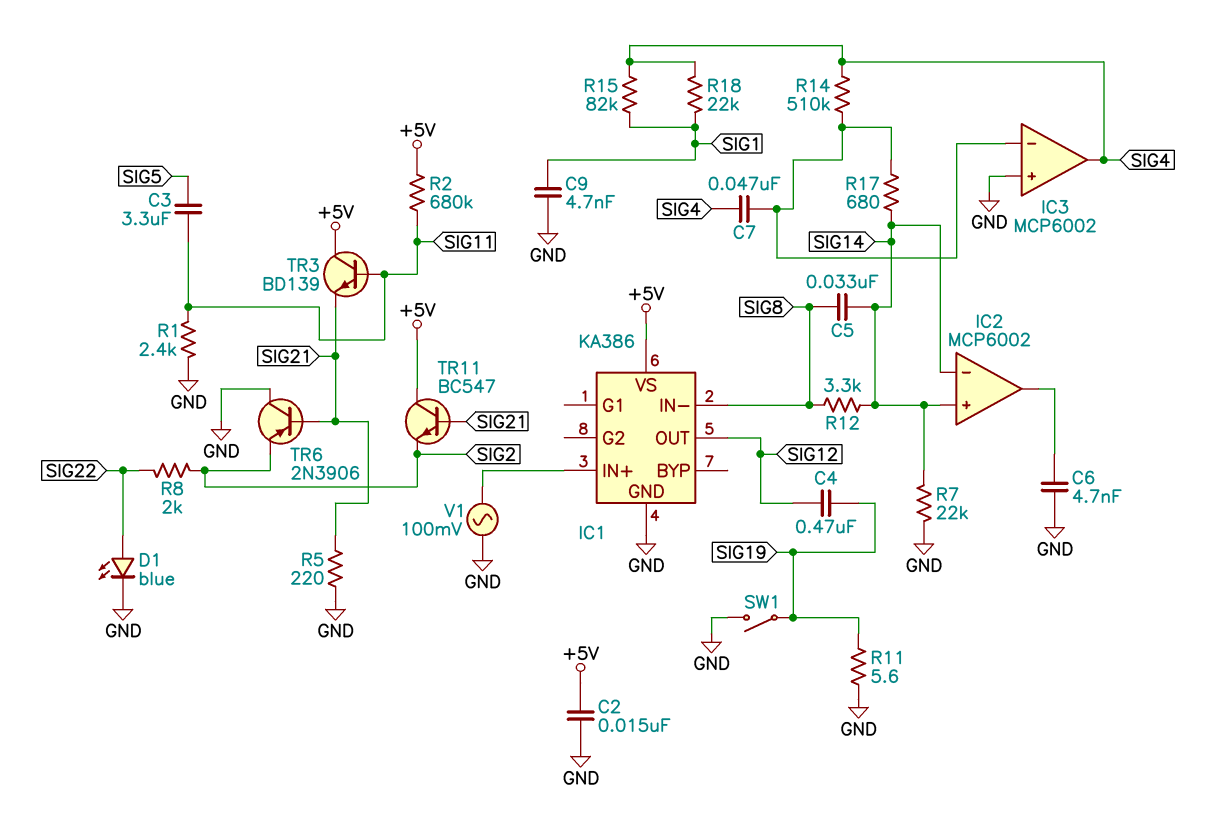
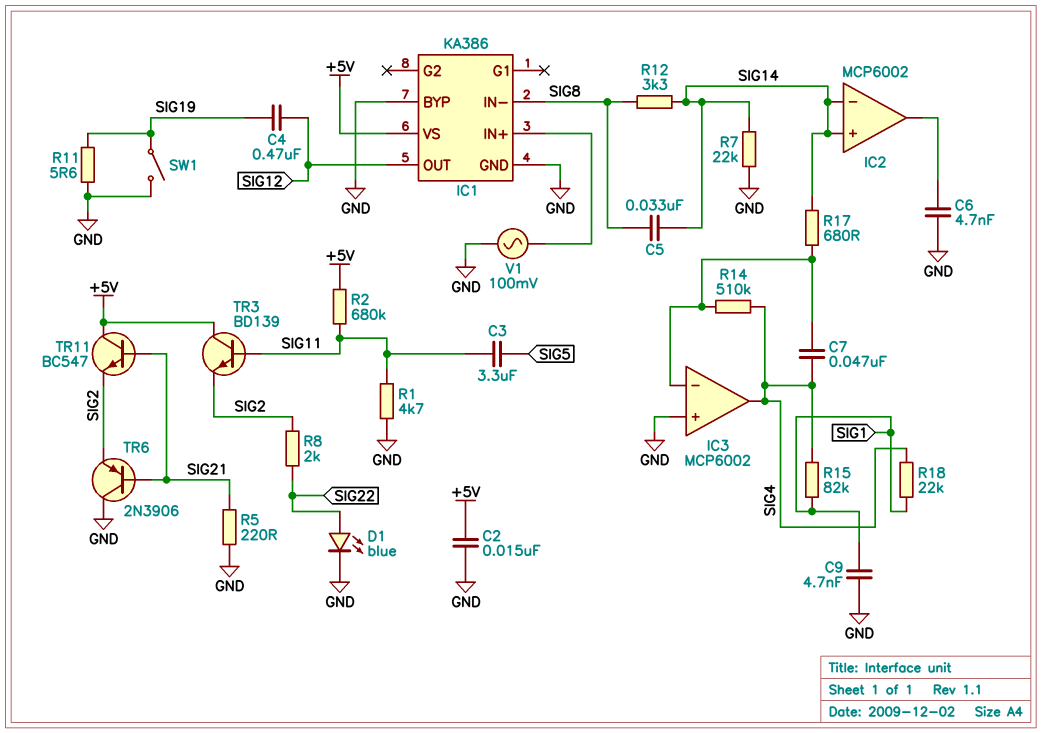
IC1 pin BYP: none -> GND
R1: 2.4k (GND, SIG11) -> 4.7k (GND, SIG11)
TR3: NPN BD139 (B SIG11, C +5V, E SIG21) -> NPN BD139 (B SIG11, C +5V, E SIG2)

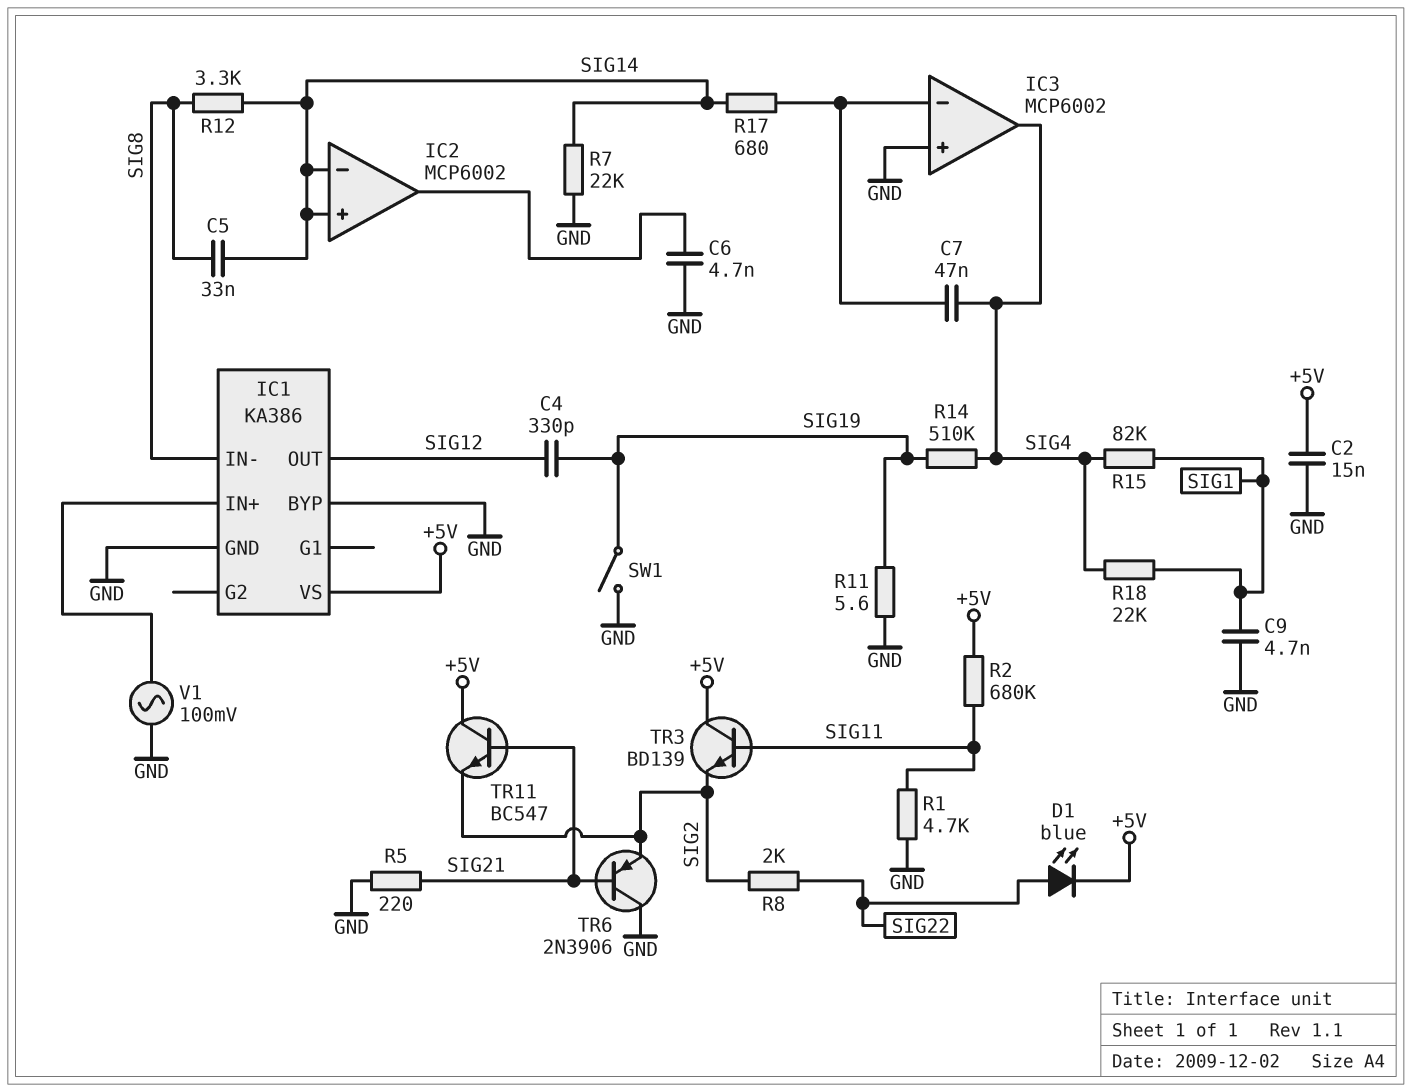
C3: 3.3uF (SIG5, SIG11) -> none
C4: 470nF (SIG12, SIG19) -> 330pF (SIG12, SIG19)
D1: LED blue (A SIG22, K GND) -> LED blue (A SIG22, K +5V)
R14: 510k (IC3/in-, SIG4) -> 510k (SIG4, SIG19)

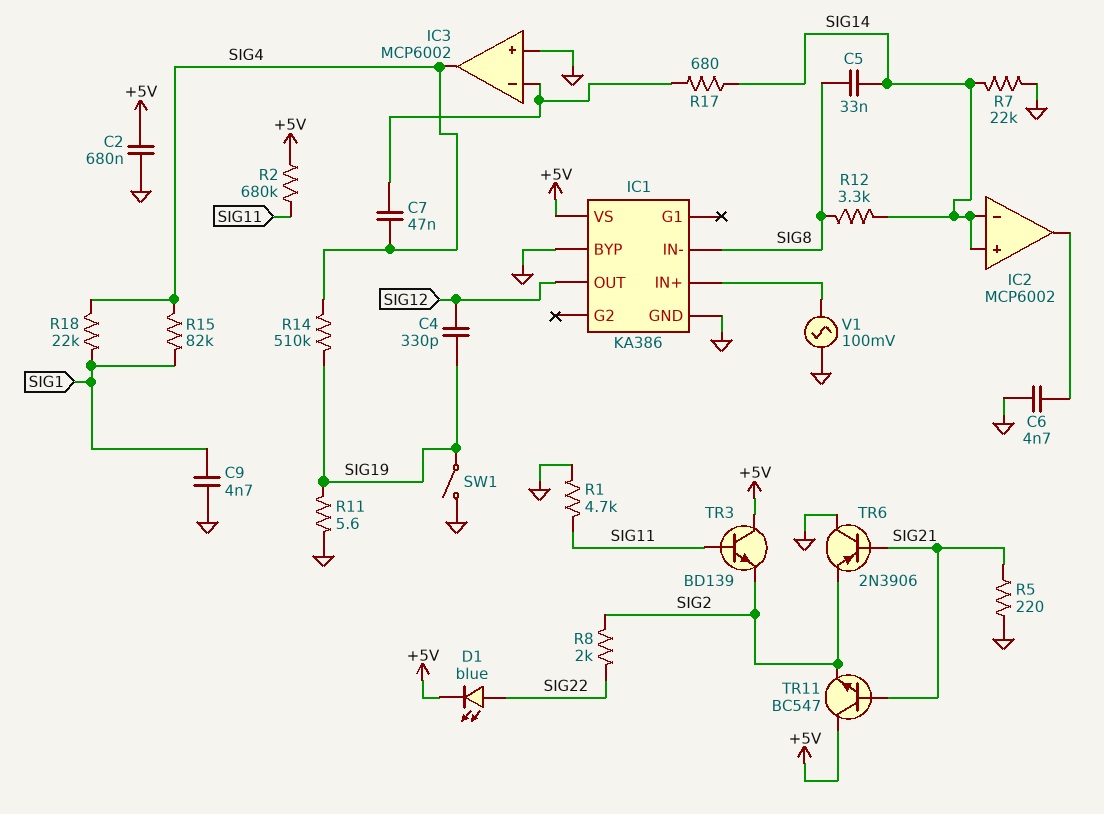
C2: 15nF (+5V, GND) -> 680nF (+5V, GND)

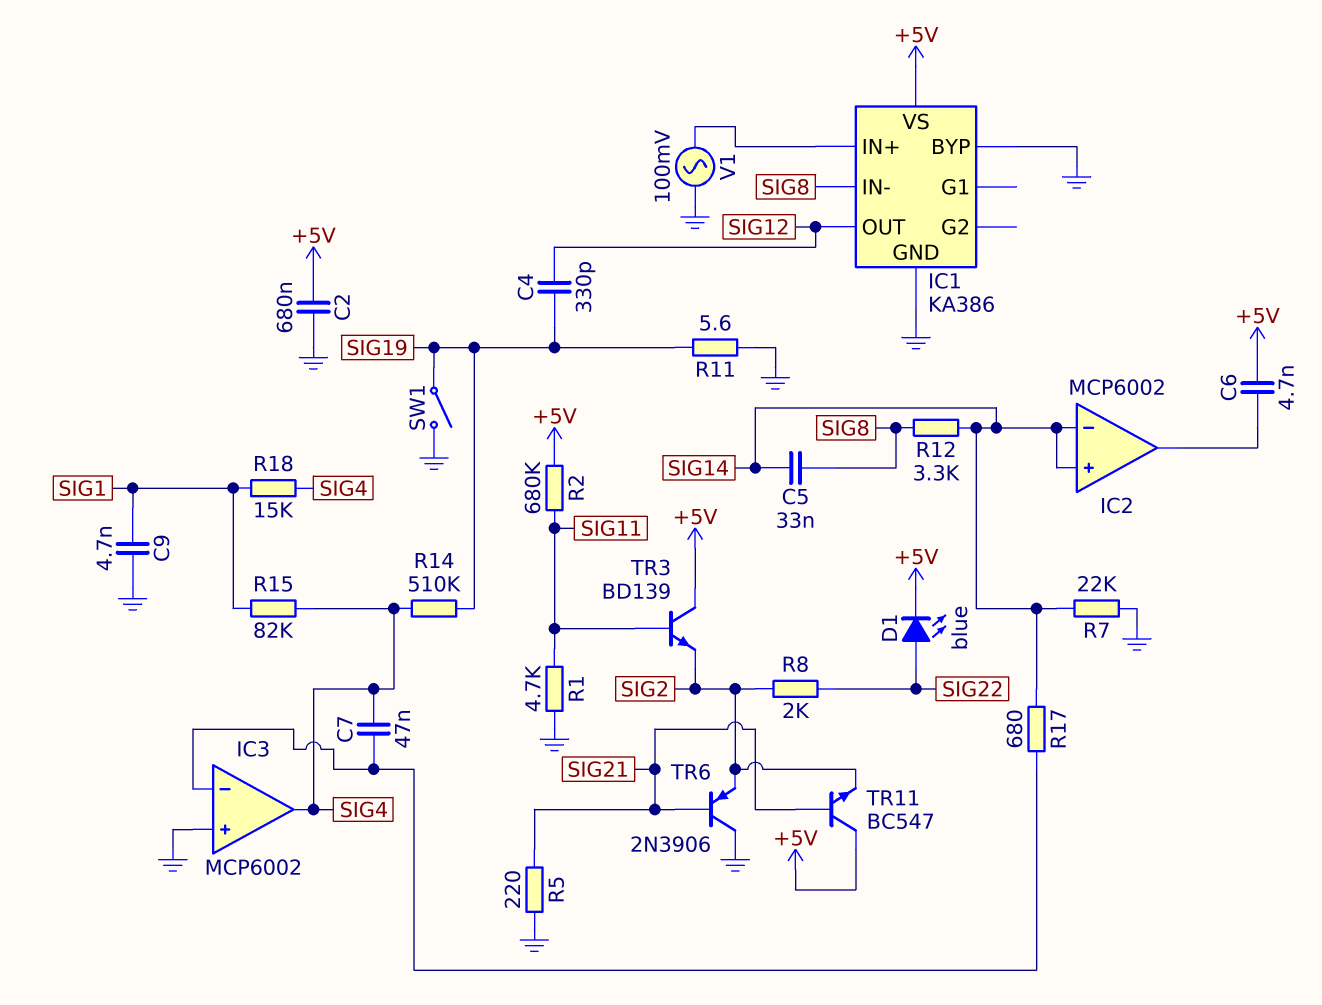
C6: 4.7nF (GND, IC2/out) -> 4.7nF (+5V, IC2/out)
R18: 22k (SIG1, SIG4) -> 15k (SIG1, SIG4)

